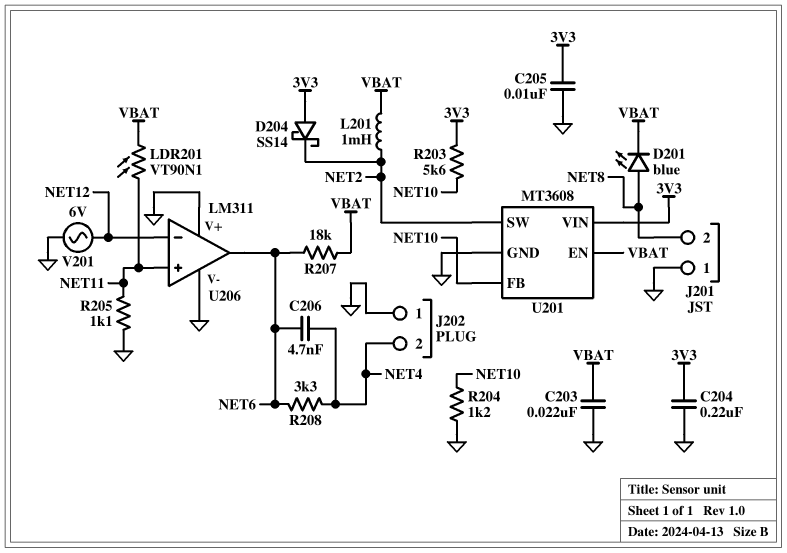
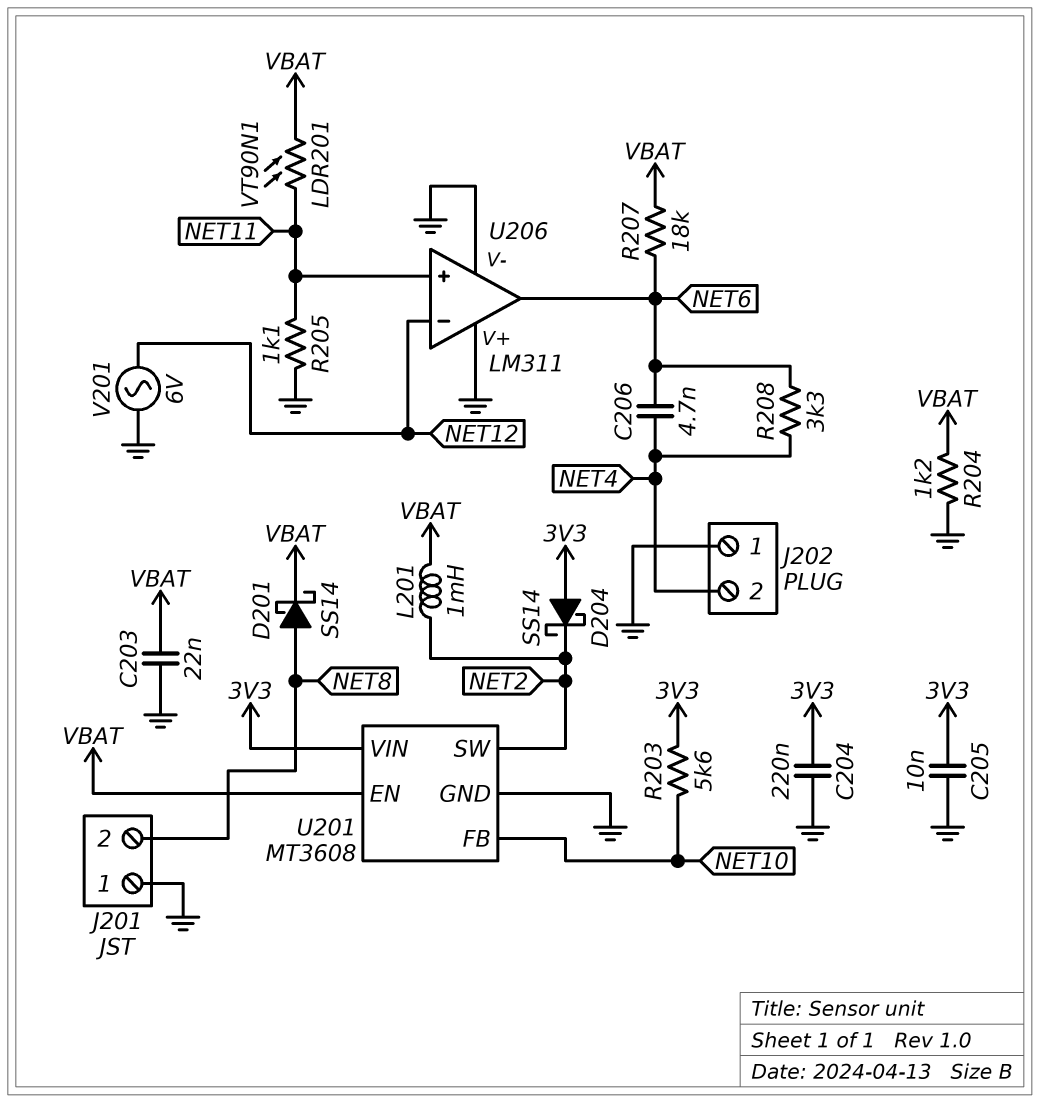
D201: LED blue (A NET8, K VBAT) -> schottky SS14 (A NET8, K VBAT)
R204: 1.2k (GND, NET10) -> 1.2k (GND, VBAT)

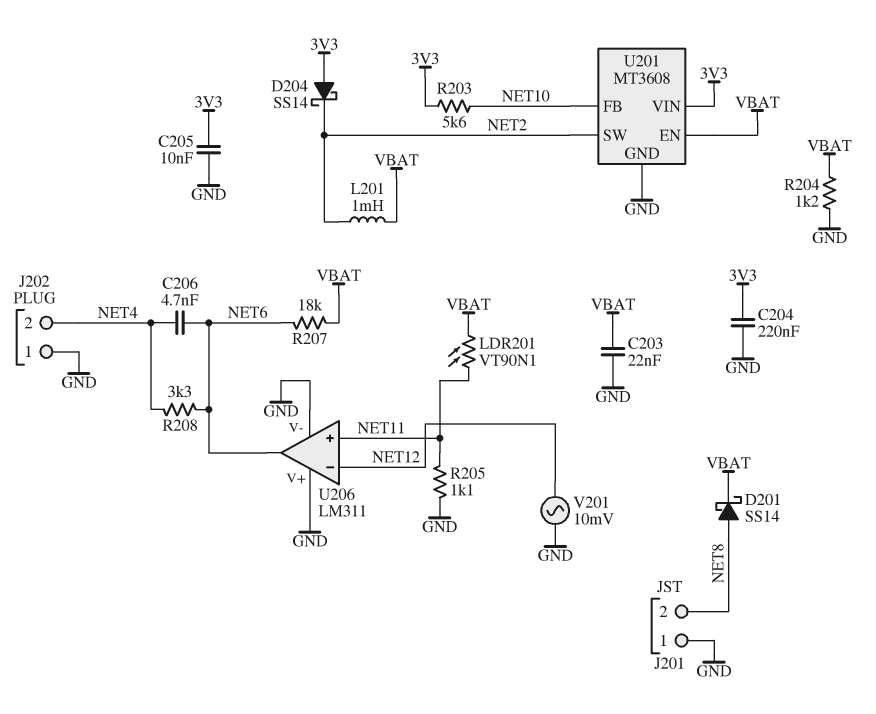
V201: AC 6V (GND, NET12) -> AC 10mV (GND, NET12)

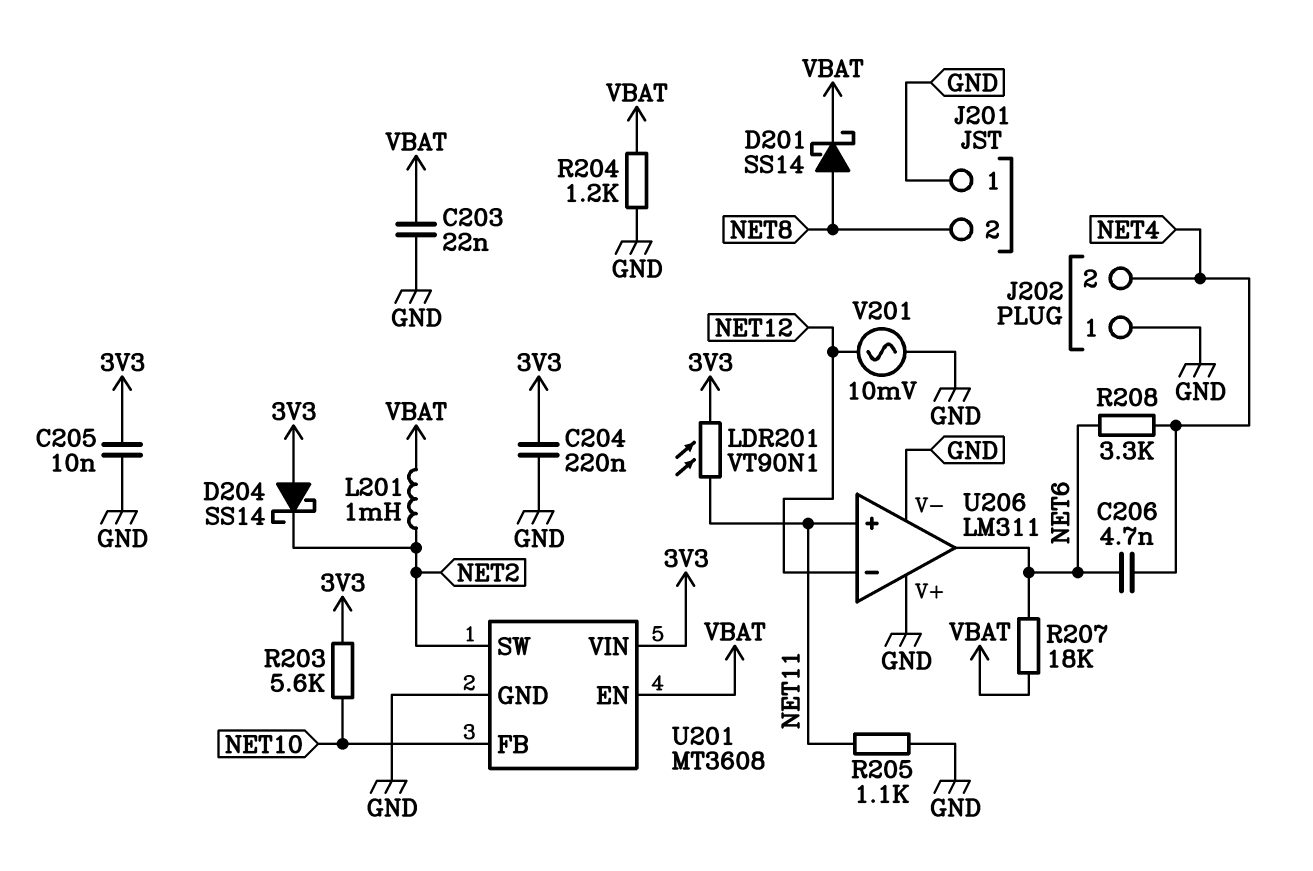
LDR201: VT90N1 (NET11, VBAT) -> VT90N1 (3V3, NET11)

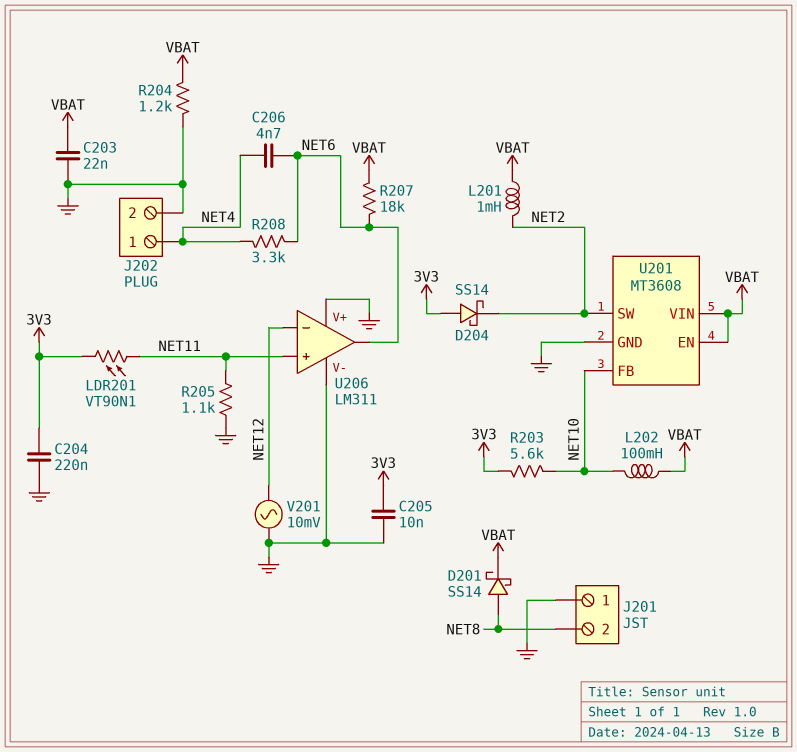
J202 pin 1: GND -> NET4
J202 pin 2: NET4 -> GND
L202: none -> 100mH (NET10, VBAT)
U201 pin VIN: 3V3 -> VBAT

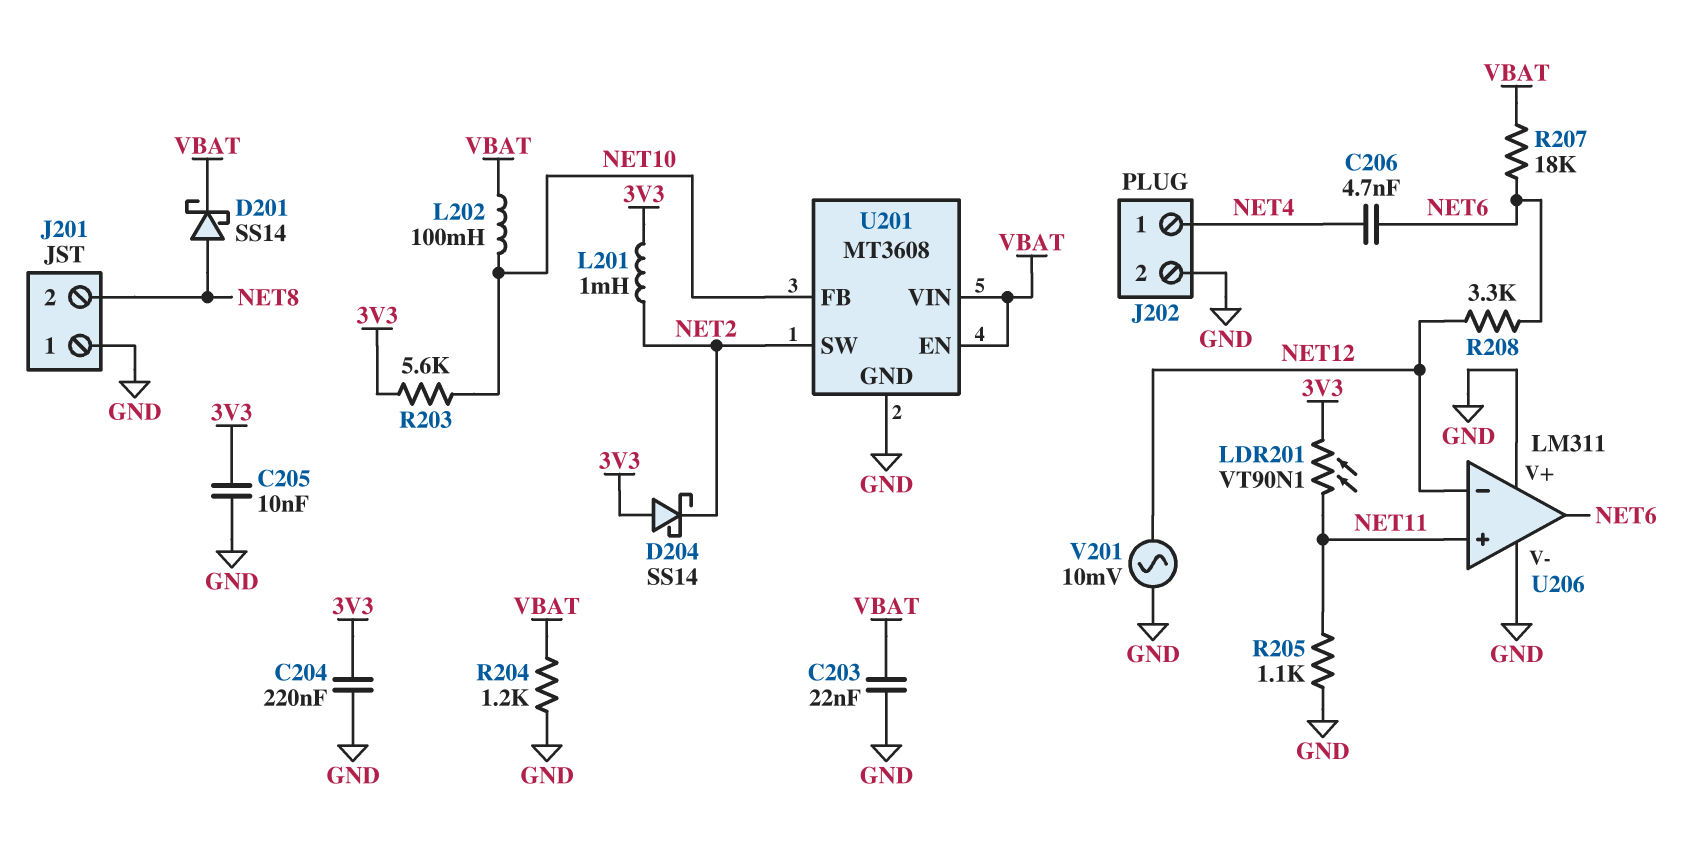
L201: 1mH (NET2, VBAT) -> 1mH (3V3, NET2)
R208: 3.3k (NET4, NET6) -> 3.3k (NET6, NET12)

